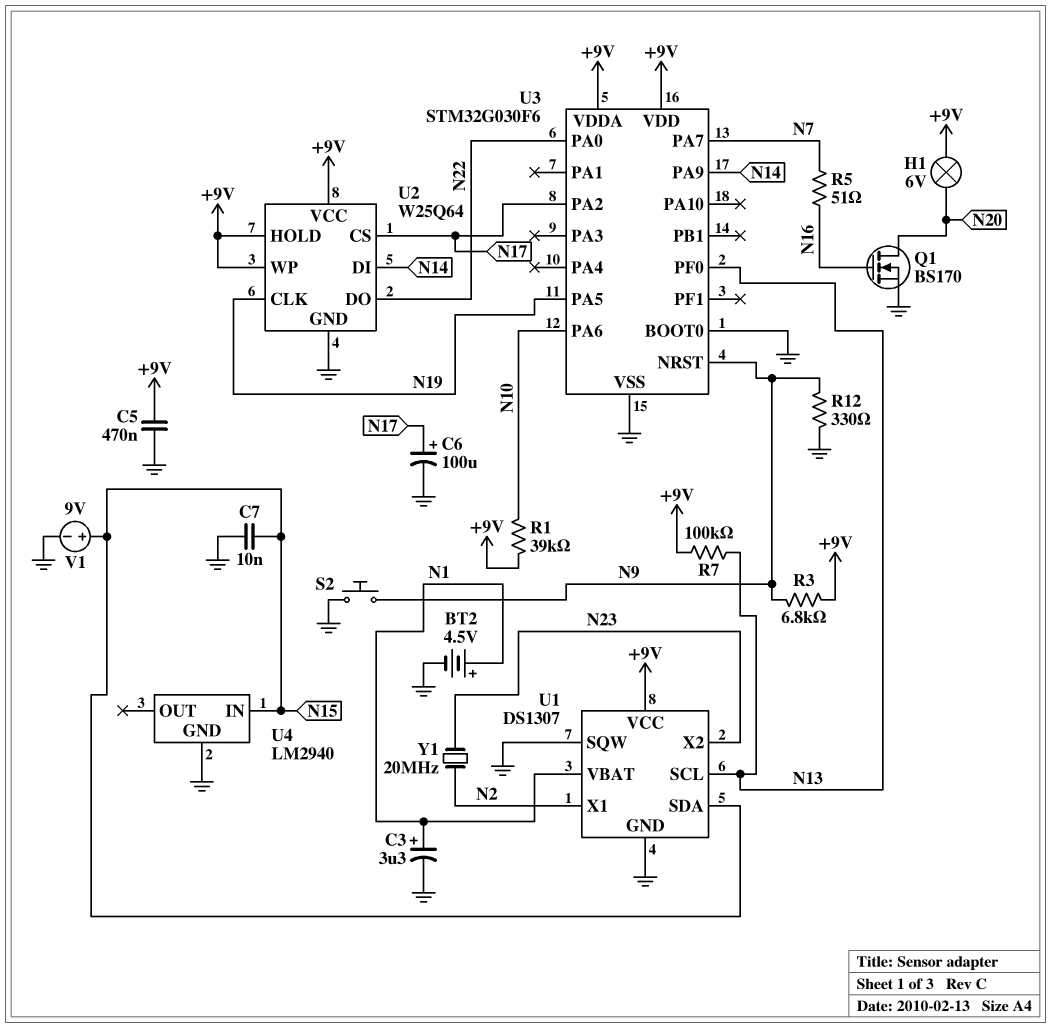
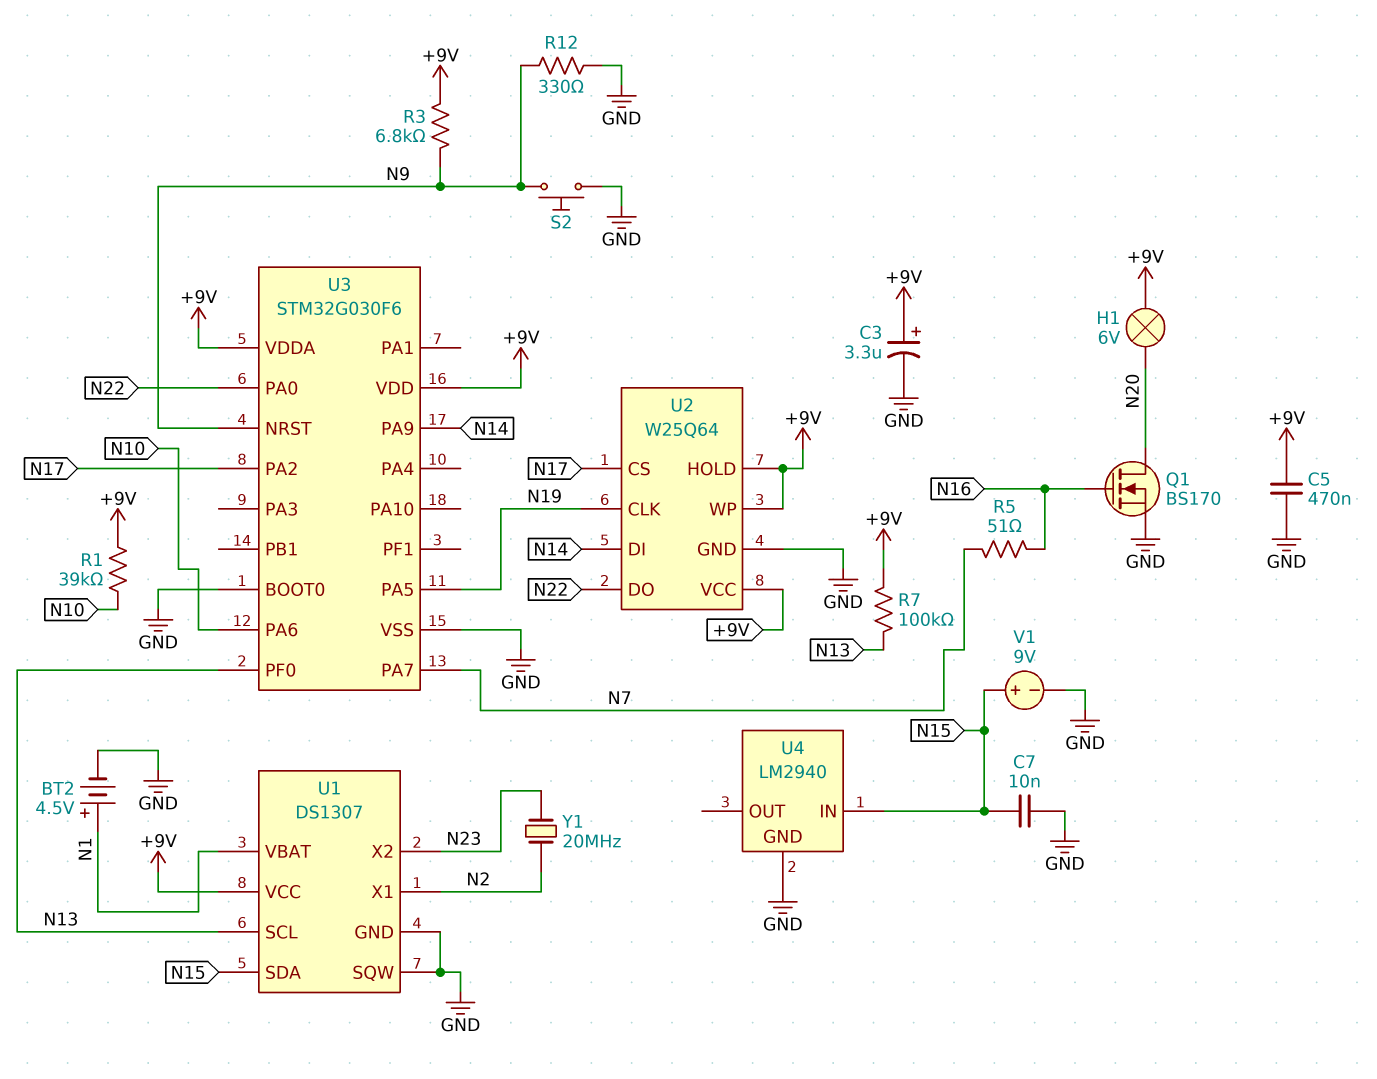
C3: 3.3uF (plus N1, minus GND) -> 3.3uF (plus +9V, minus GND)
C6: 100uF (plus N17, minus GND) -> none

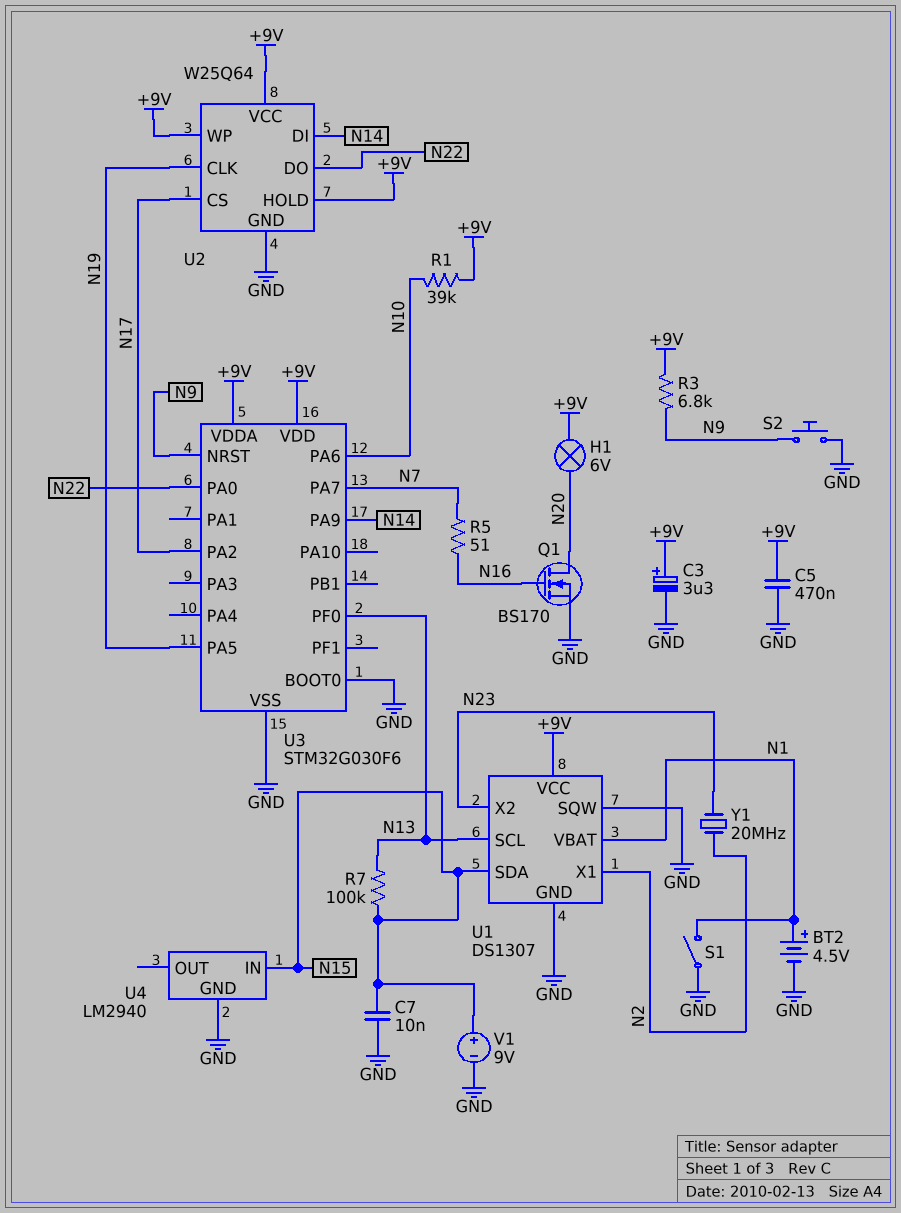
R7: 100k (+9V, N13) -> 100k (N13, N15)
R12: 330 (GND, N9) -> none
S1: none -> switch (GND, N1)

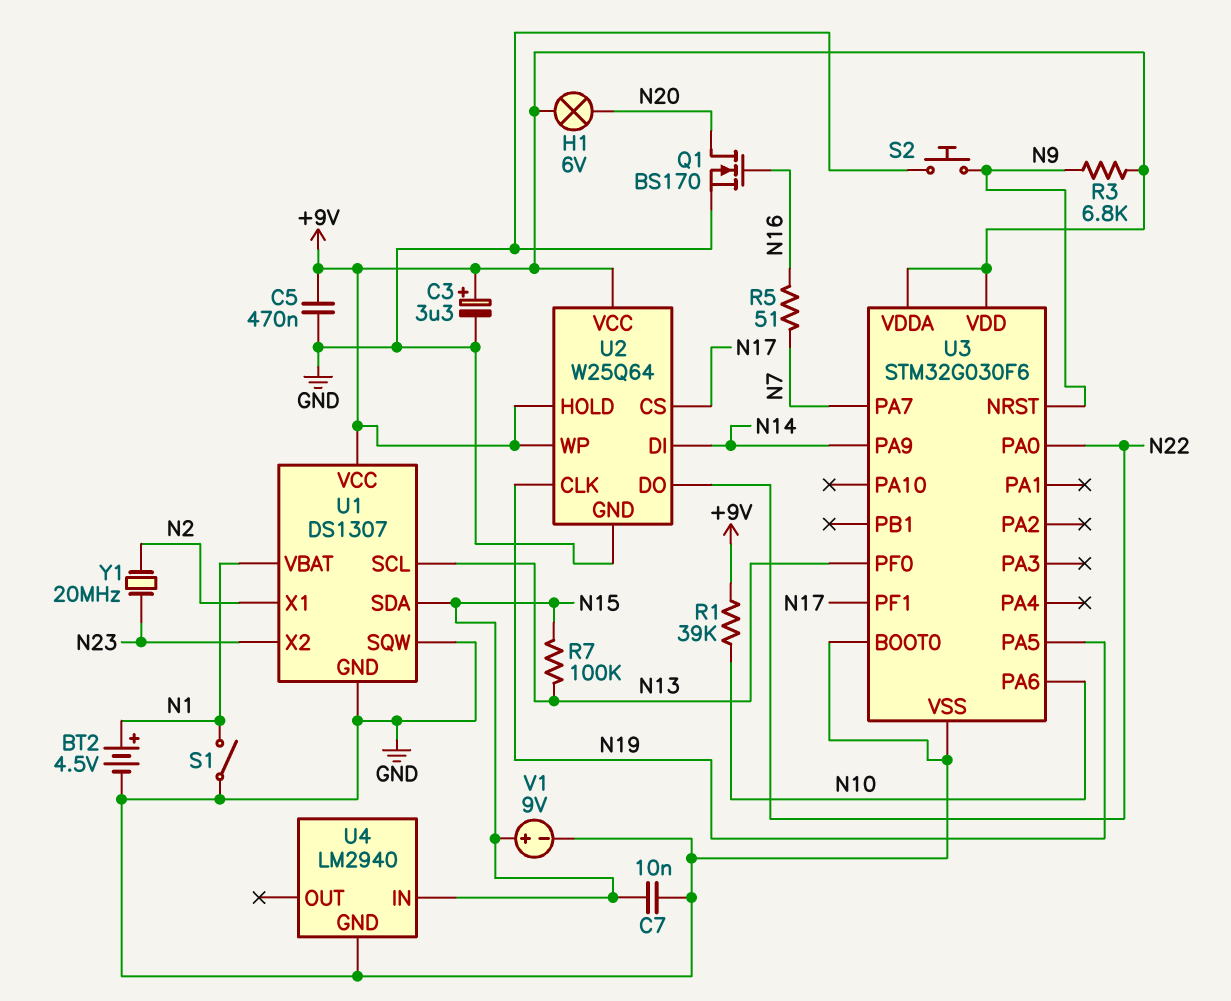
U3 pin PA2: N17 -> none
U3 pin PF1: none -> N17

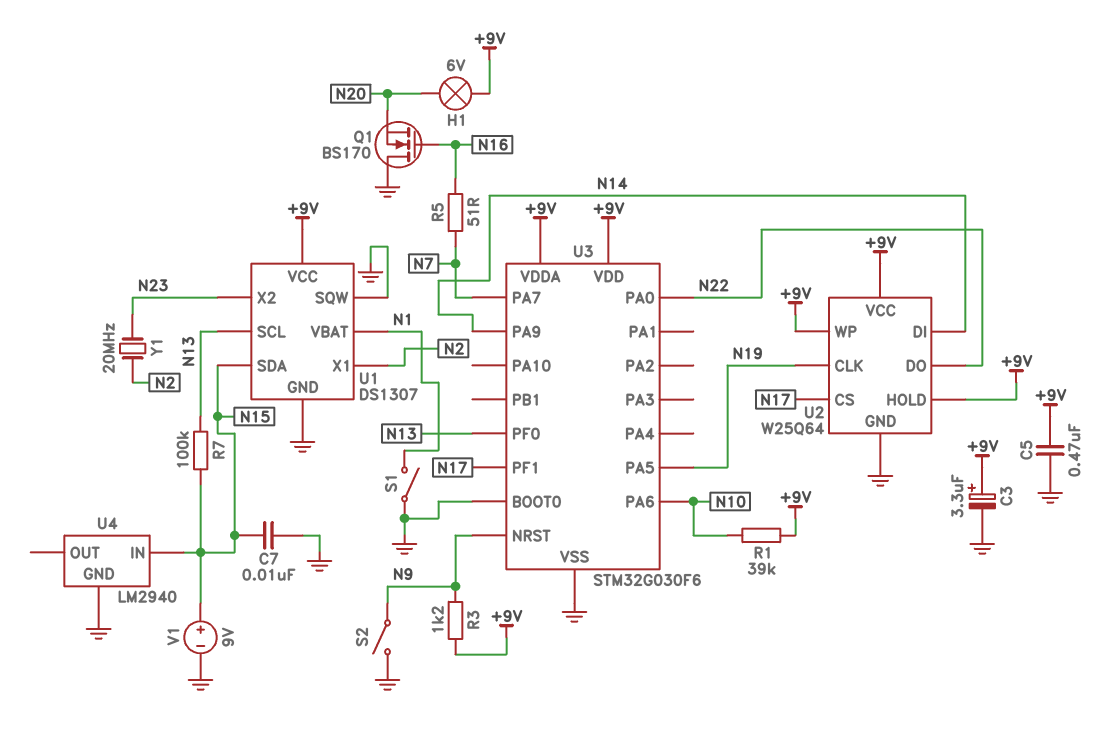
BT2: 4.5V (plus N1, minus GND) -> none
Q1: NMOS BS170 (G N16, D N20, S GND) -> NMOS BS170 (G N16, D GND, S N20)
R3: 6.8k (+9V, N9) -> 1.2k (+9V, N9)
S2: button (GND, N9) -> switch (GND, N9)

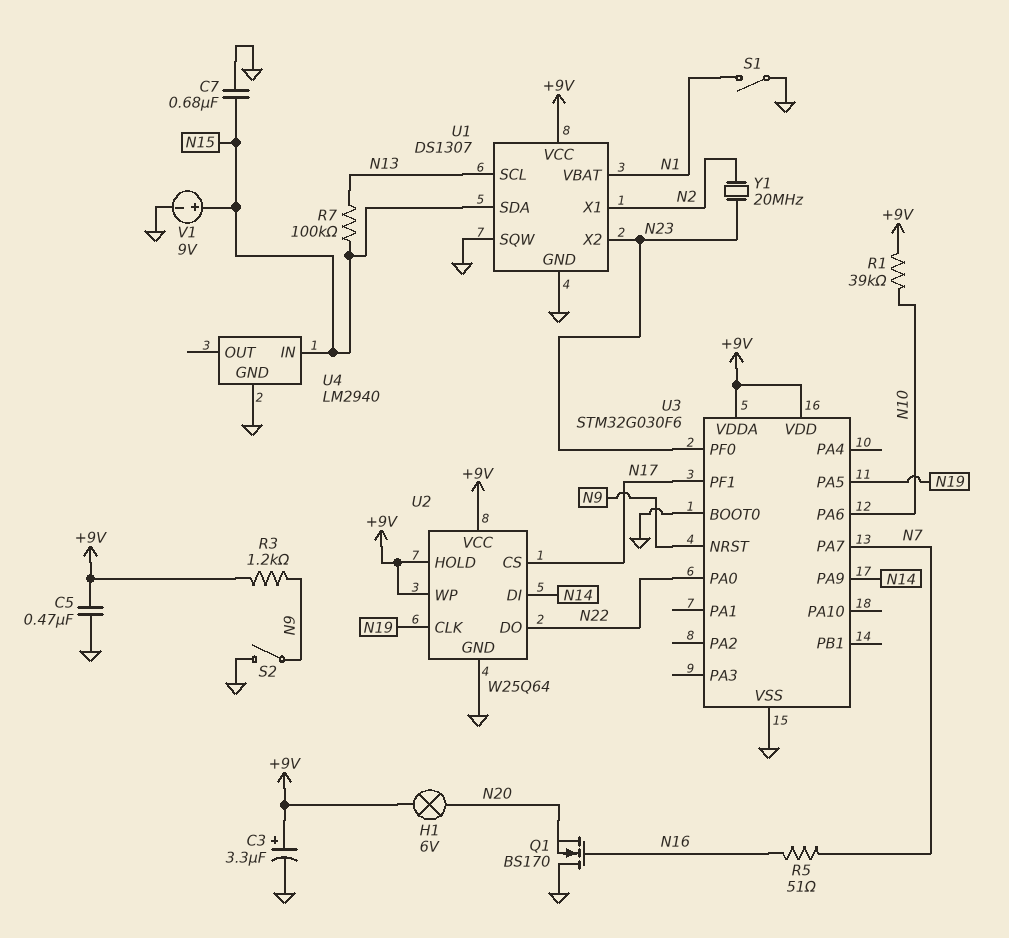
C7: 10nF (GND, N15) -> 680nF (GND, N15)
U3 pin PF0: N13 -> N23

